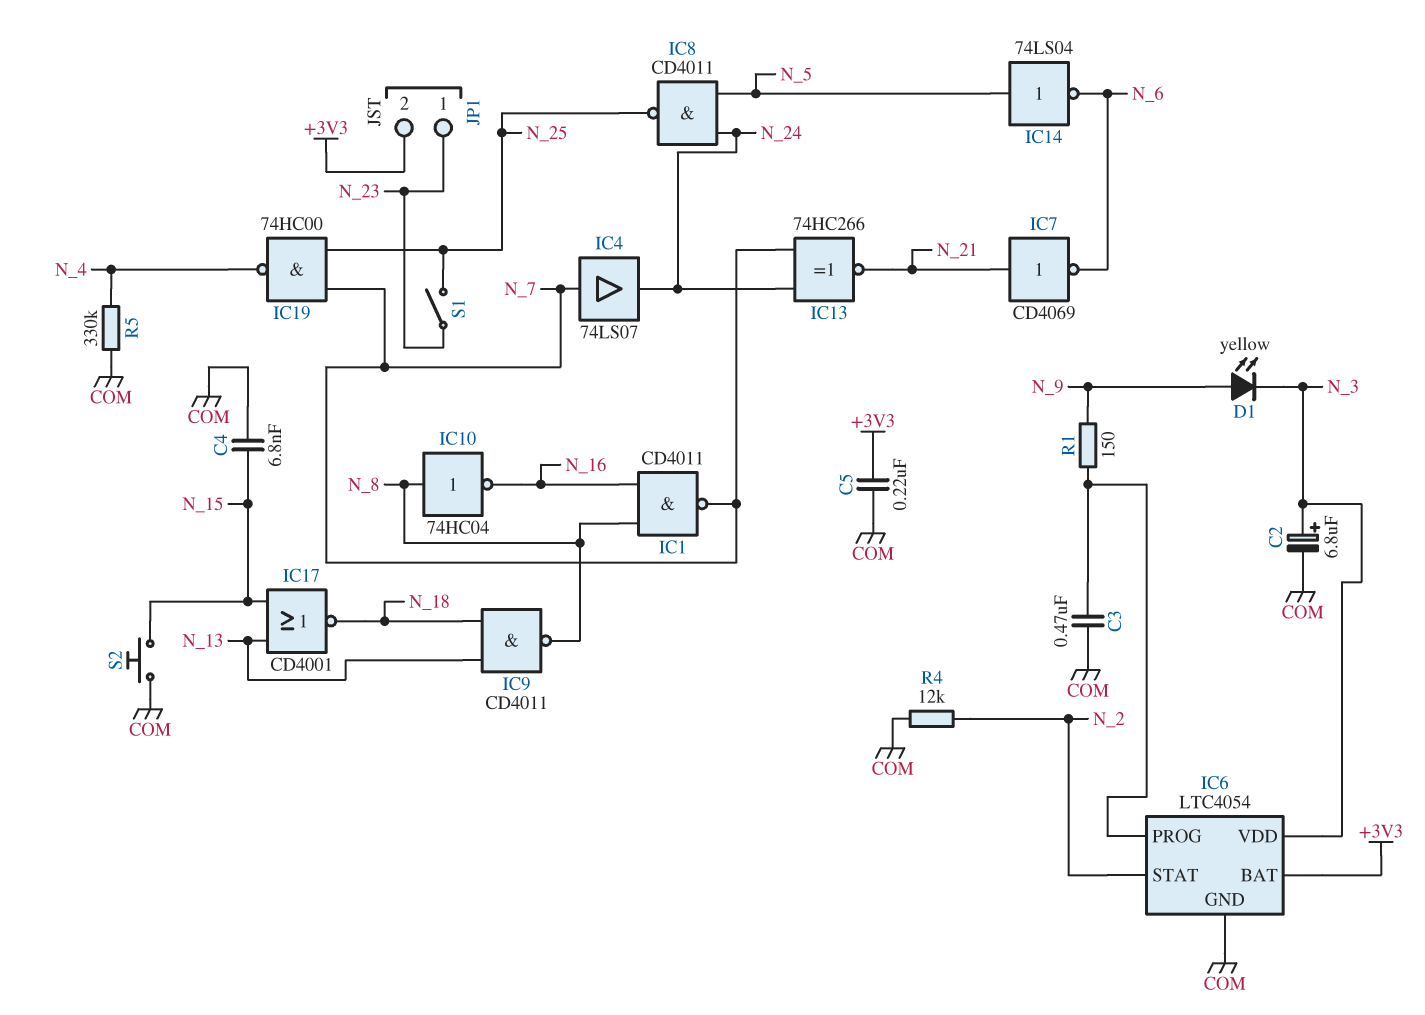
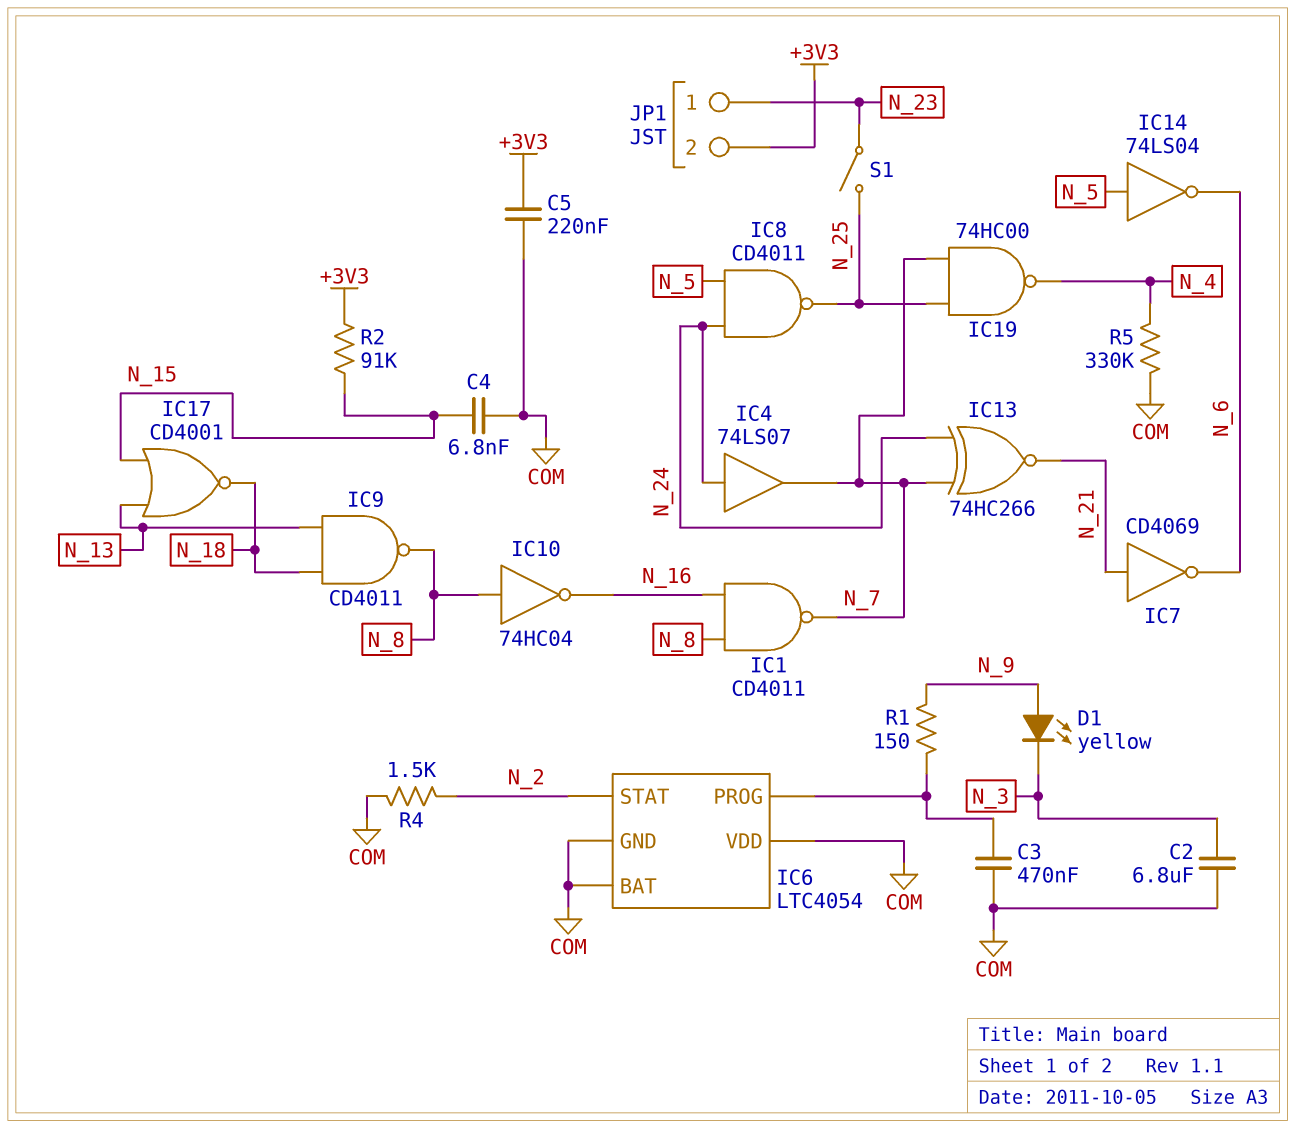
C2: 6.8uF (plus N_3, minus COM) -> 6.8uF (COM, N_3)
IC4: buffer 74LS07 (in N_7, out N_24) -> buffer 74LS07 (in N_24, out N_7)
IC6 pin BAT: +3V3 -> COM
IC6 pin VDD: N_3 -> COM
R2: none -> 91k (+3V3, N_15)
R4: 12k (COM, N_2) -> 1.5k (COM, N_2)
S2: button (COM, N_15) -> none

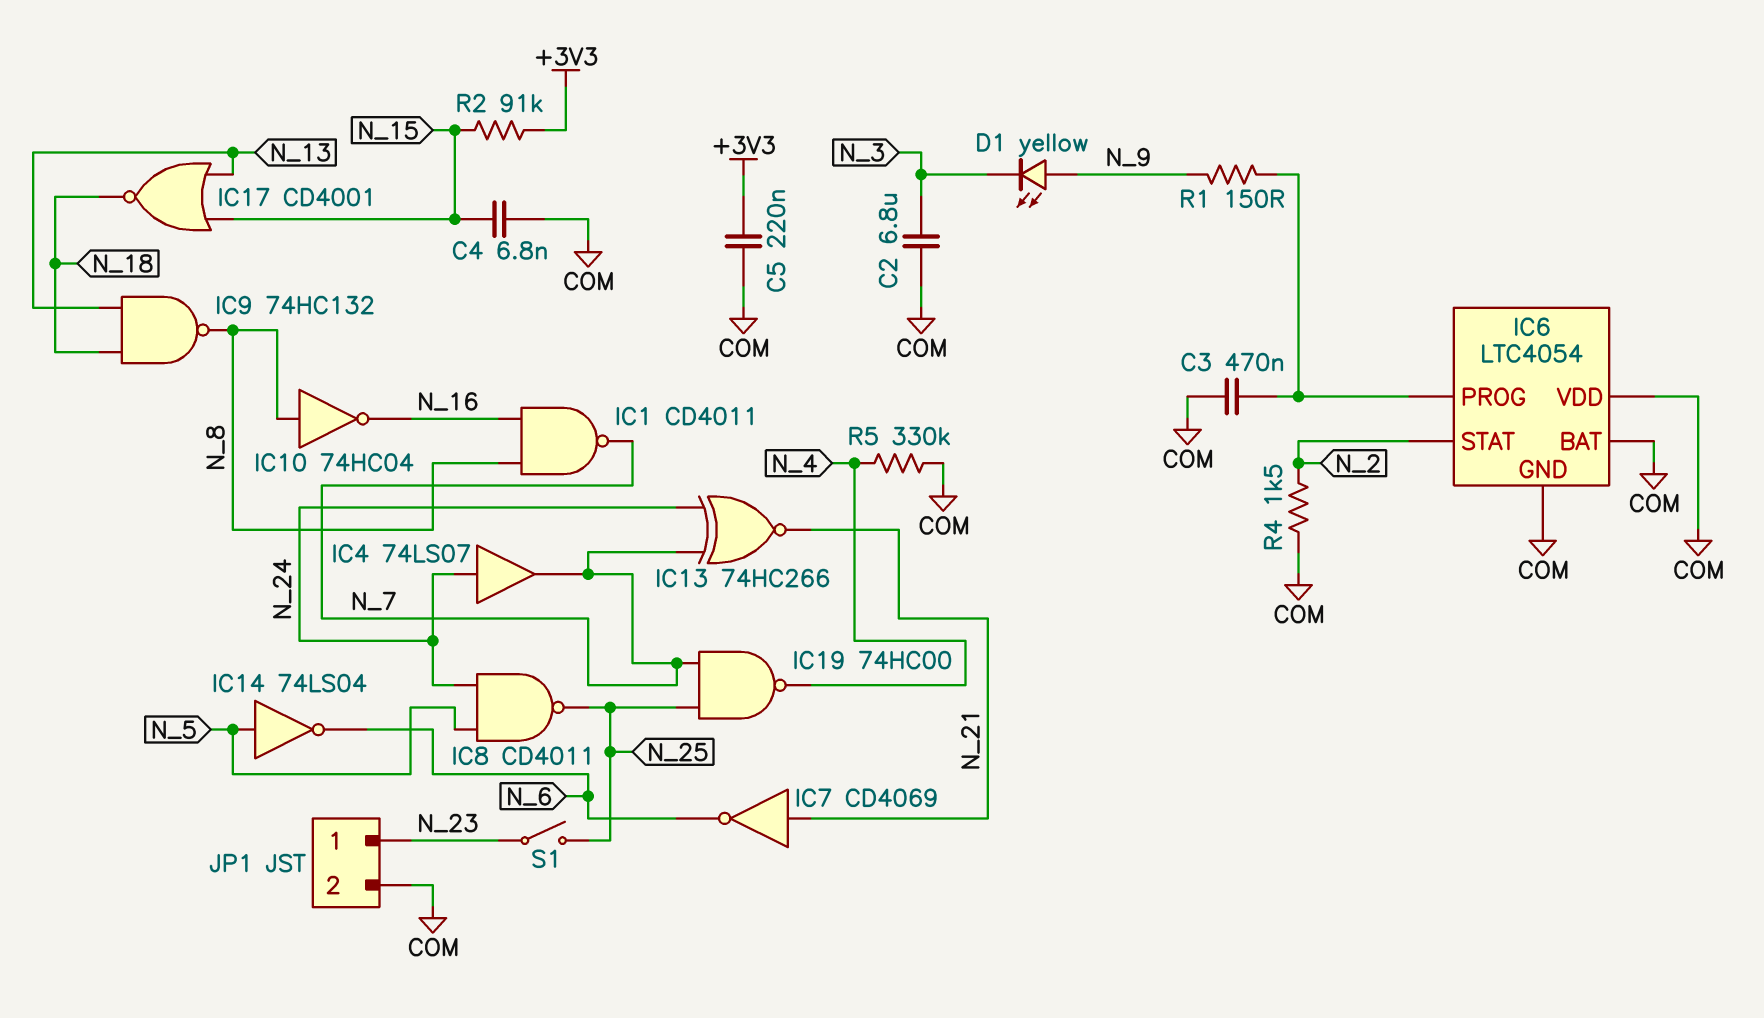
IC9: NAND CD4011 (in N_13, in N_18, out N_8) -> NAND 74HC132 (in N_13, in N_18, out N_8)
JP1 pin 2: +3V3 -> COM

